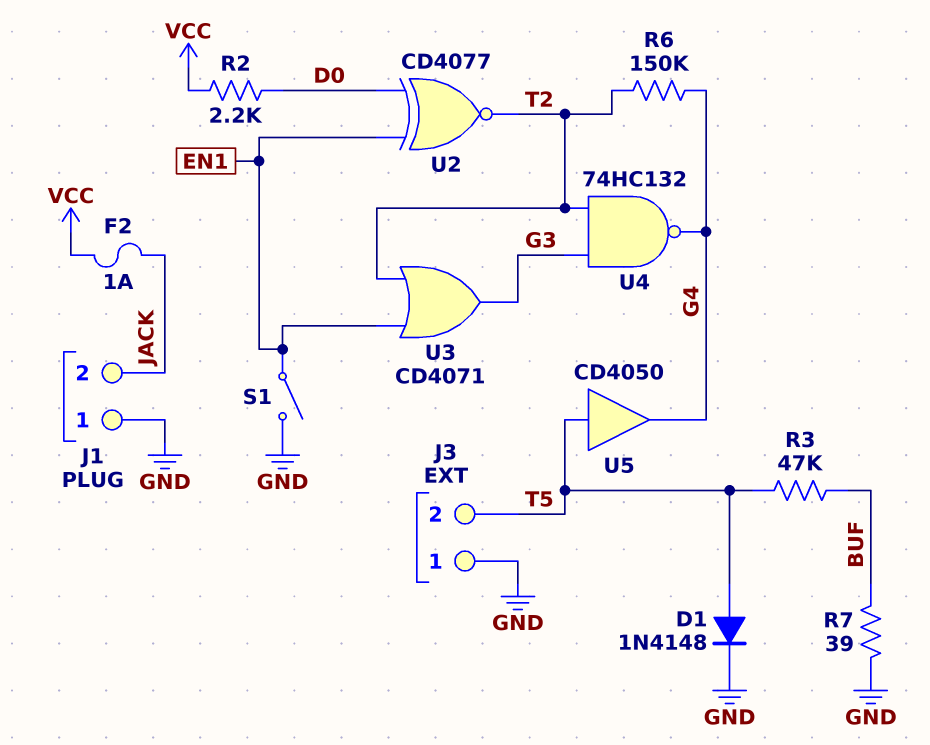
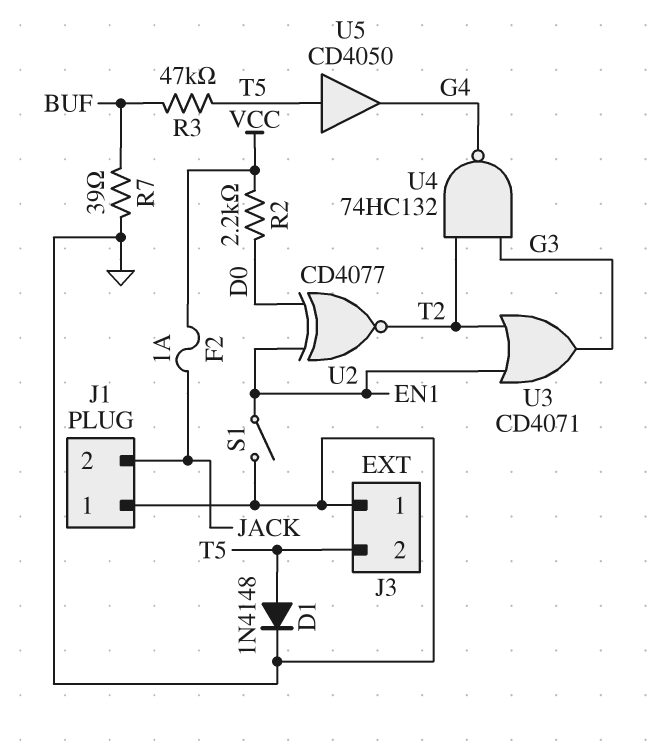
R6: 150k (G4, T2) -> none

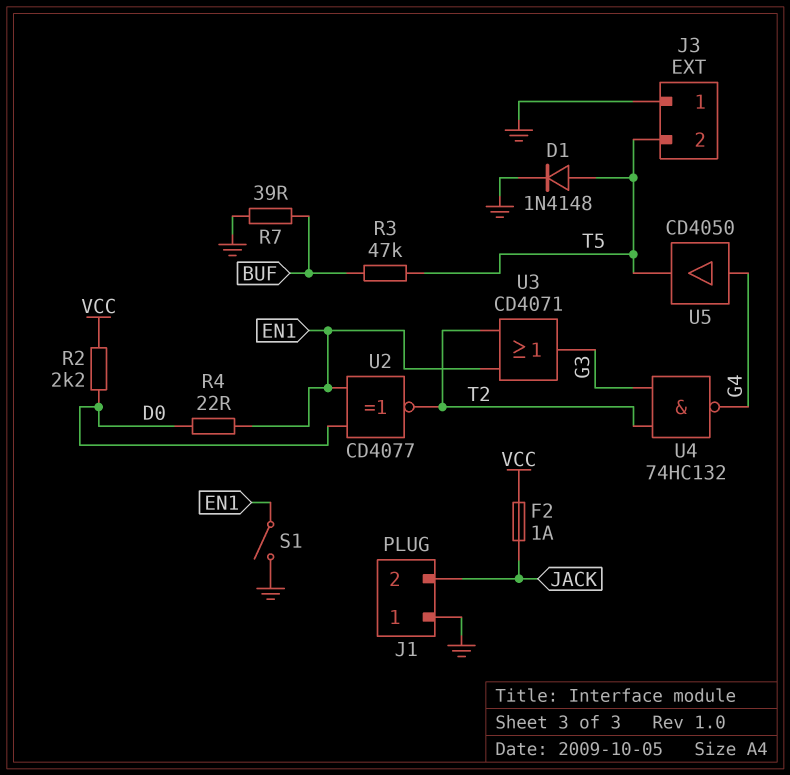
R4: none -> 22 (D0, EN1)
U5: buffer CD4050 (in T5, out G4) -> buffer CD4050 (in G4, out T5)

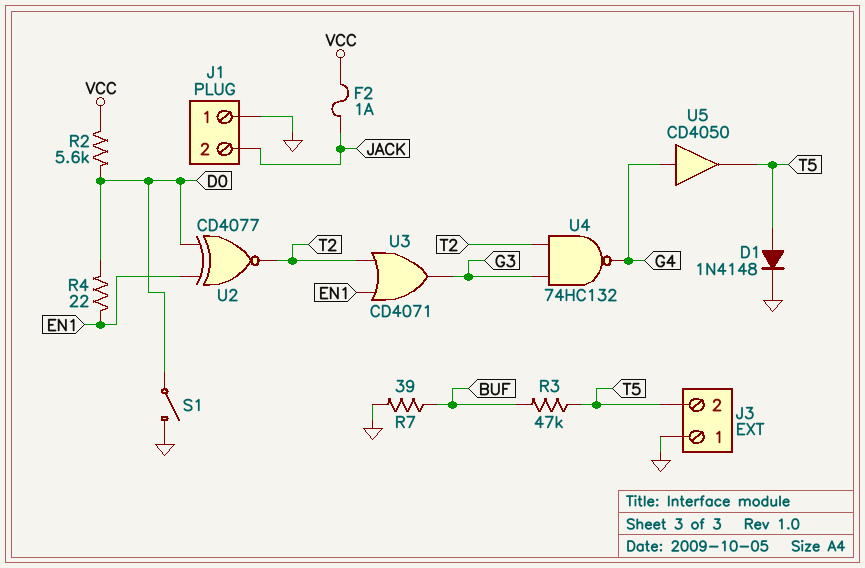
R2: 2.2k (D0, VCC) -> 5.6k (D0, VCC)
S1: switch (EN1, GND) -> switch (D0, GND)

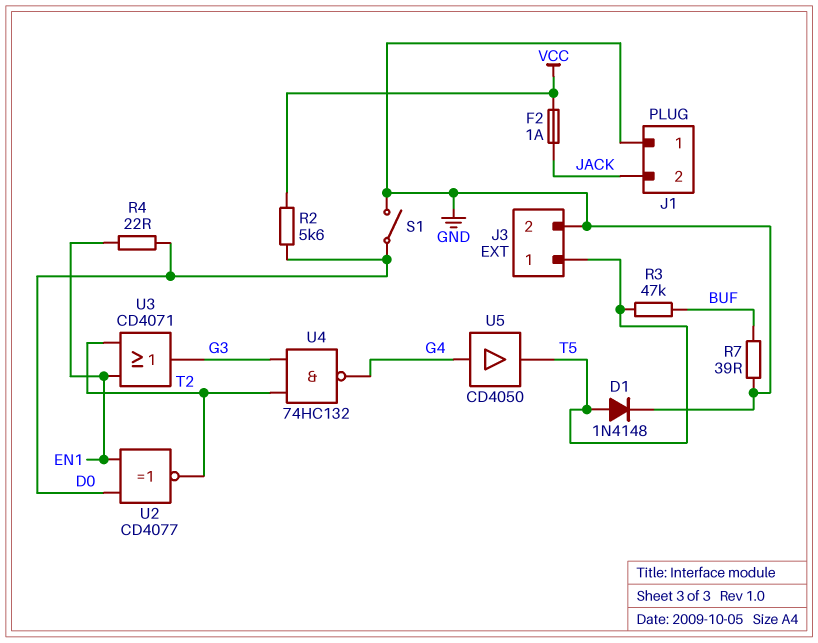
J3 pin 1: GND -> T5
J3 pin 2: T5 -> GND

